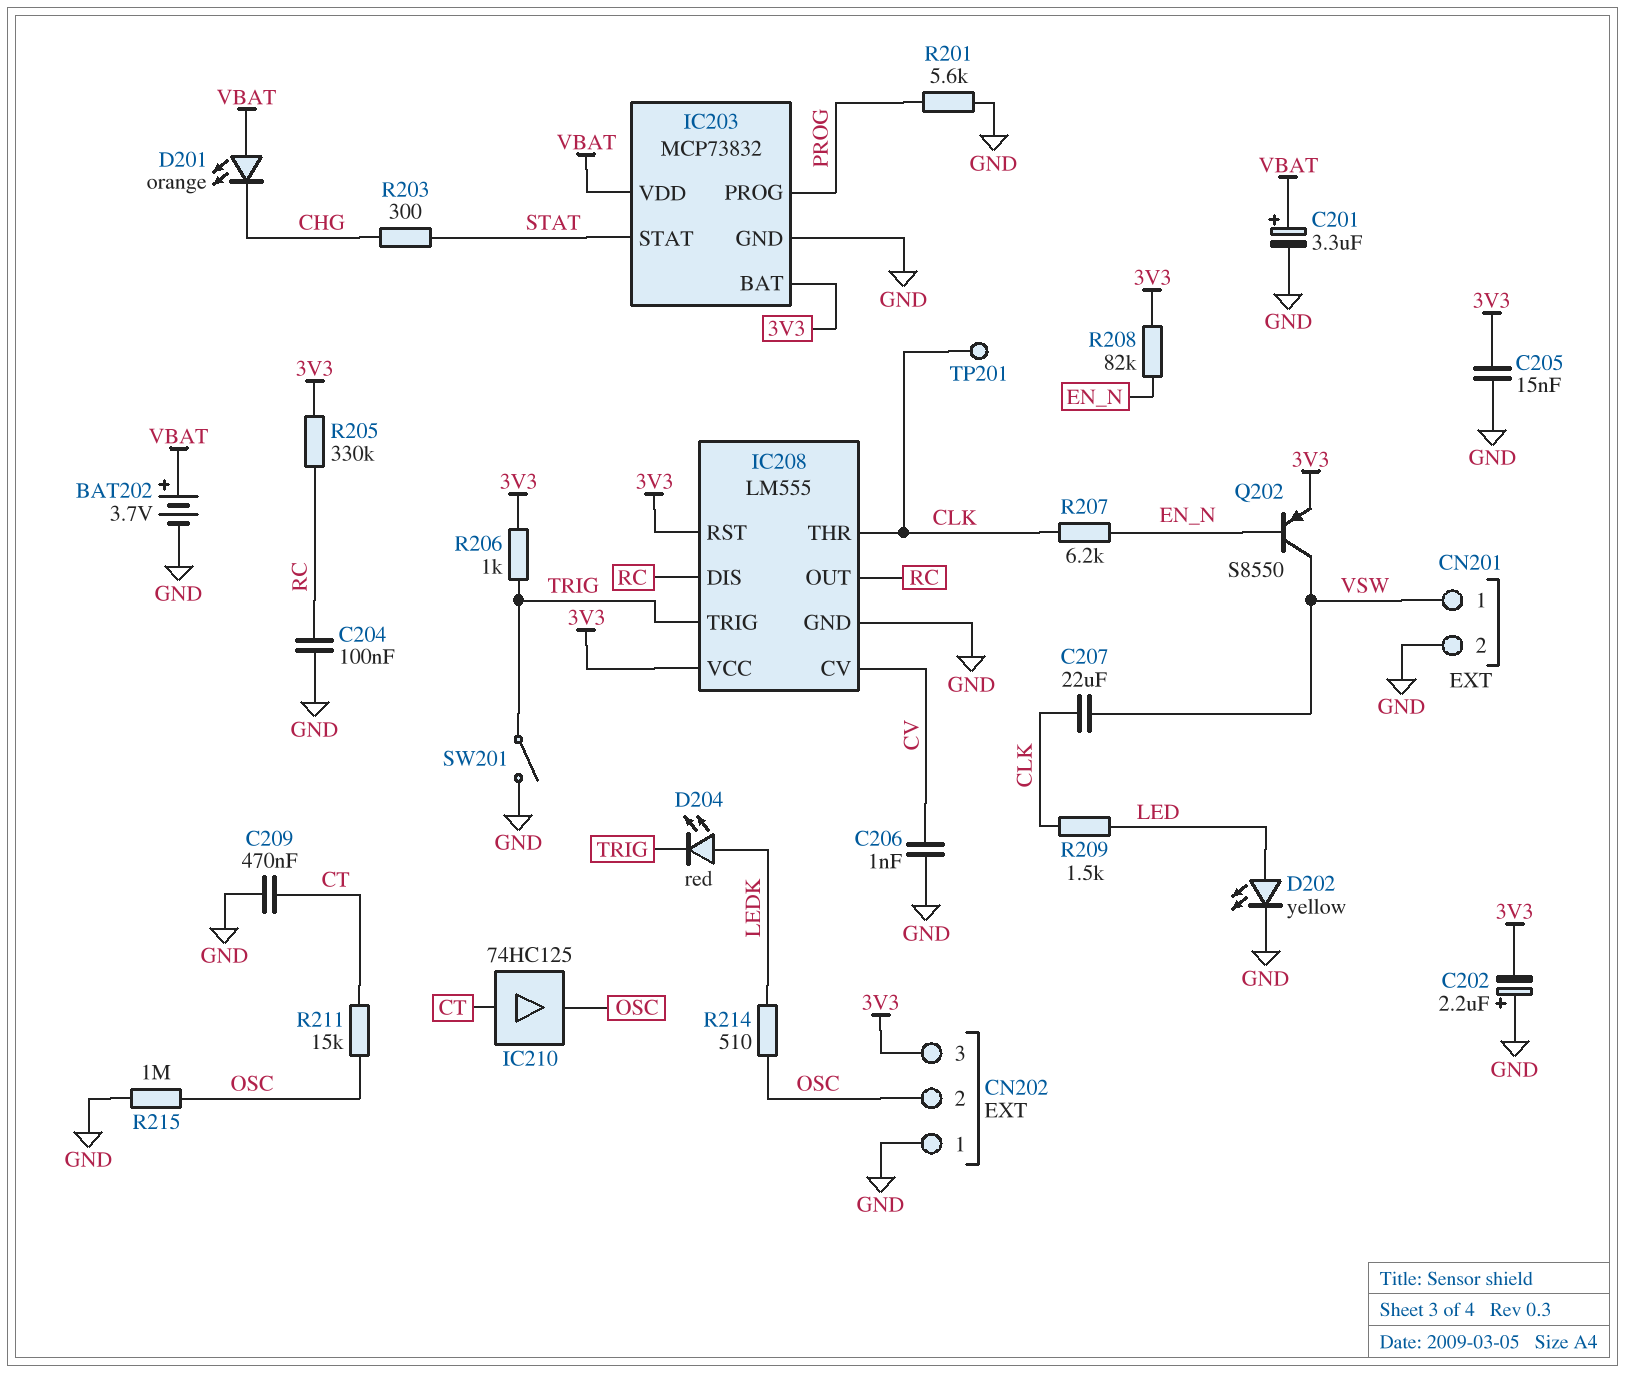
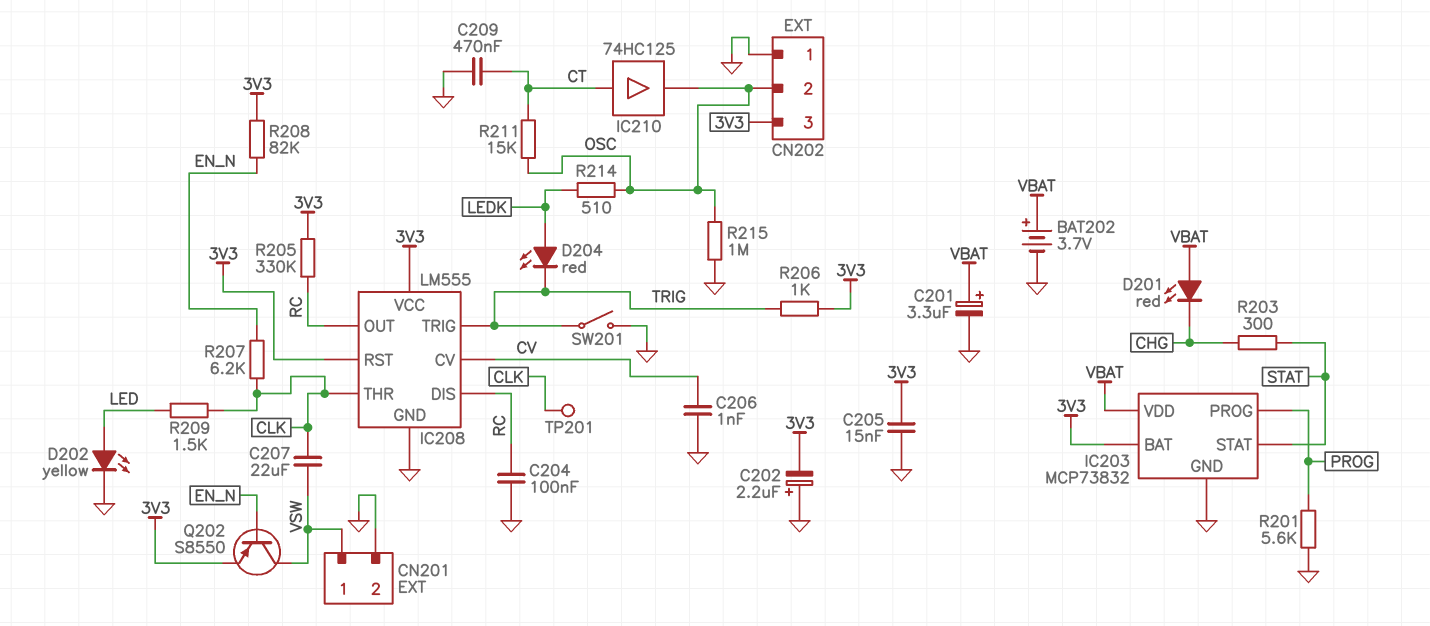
D201: LED orange (A VBAT, K CHG) -> LED red (A VBAT, K CHG)

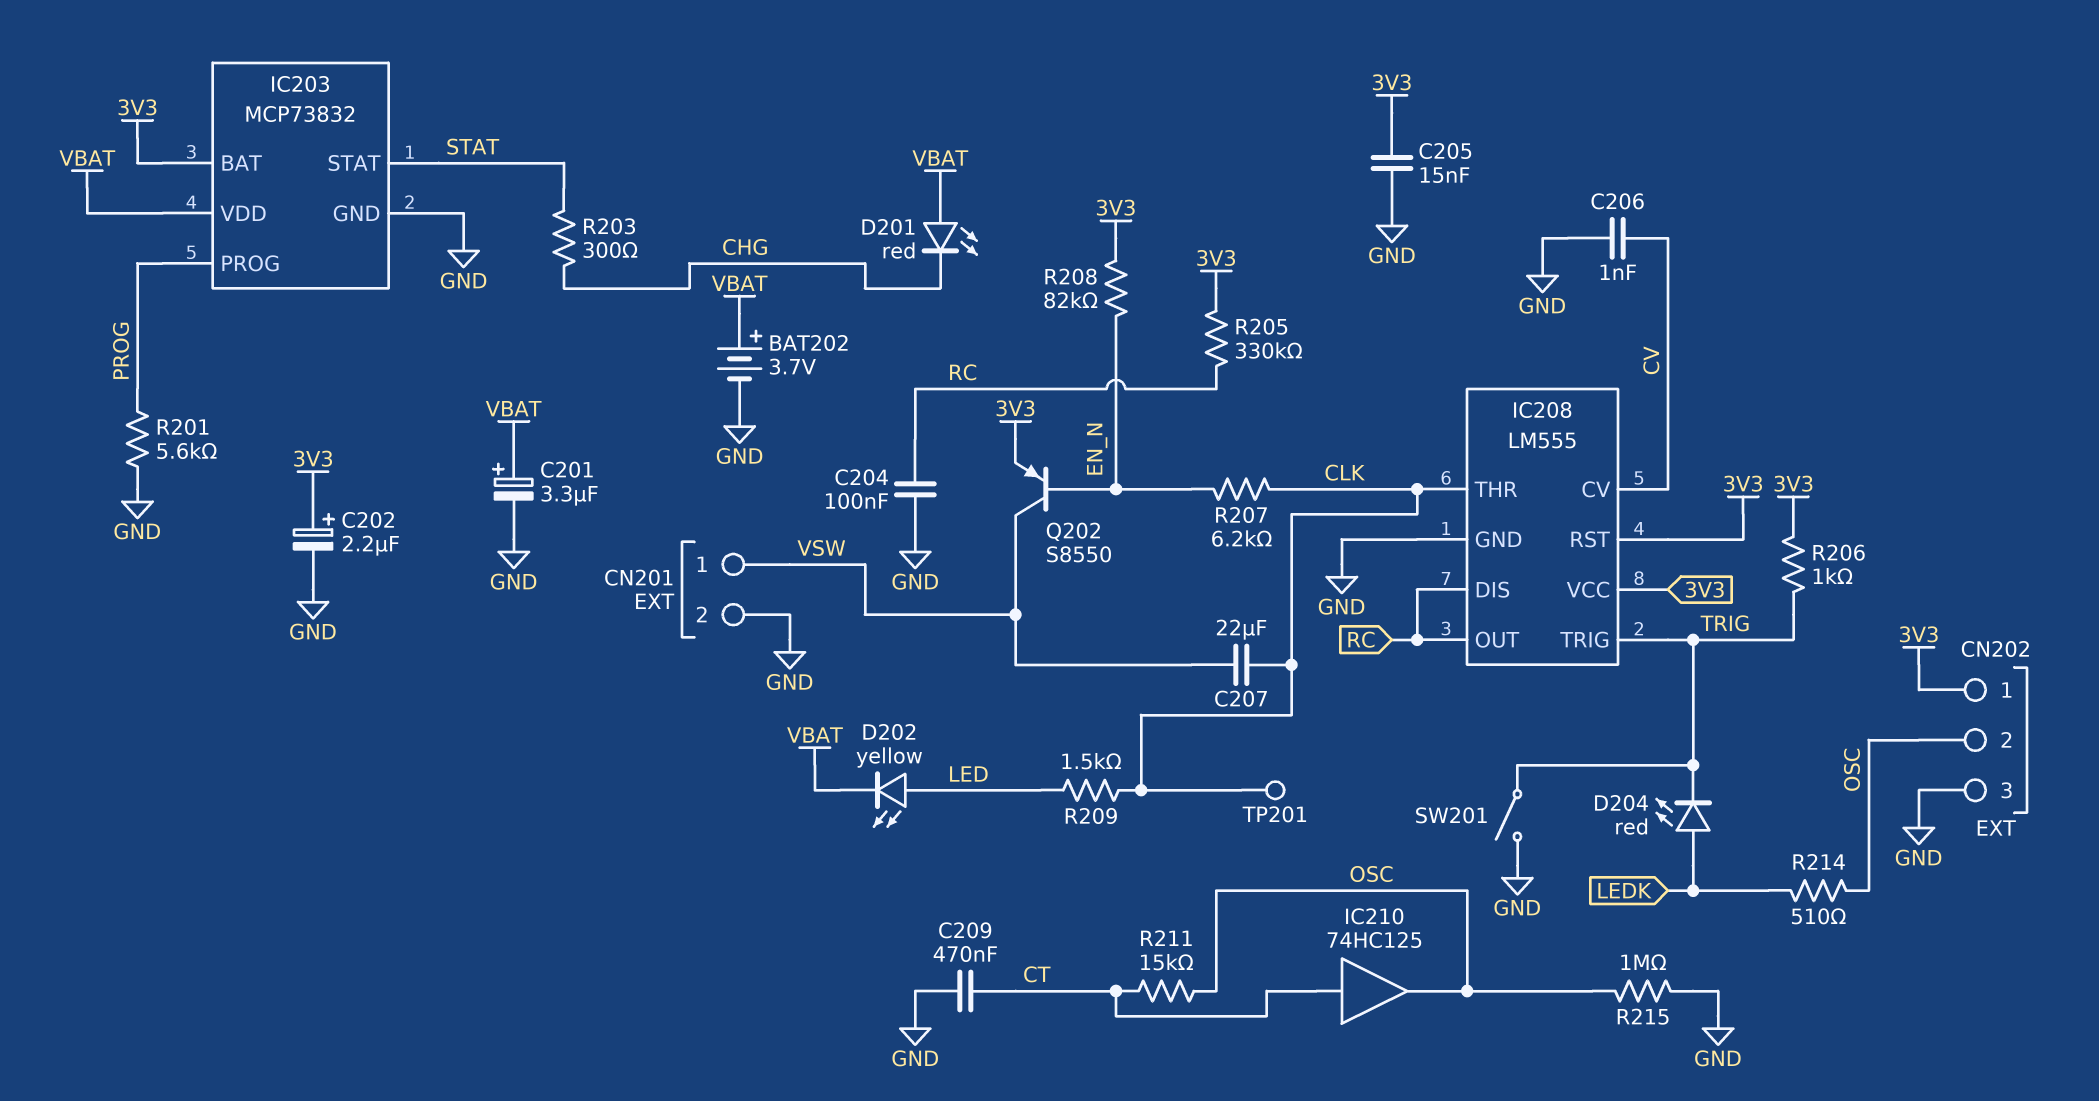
C202: 2.2uF (plus GND, minus 3V3) -> 2.2uF (plus 3V3, minus GND)
CN202 pin 1: GND -> 3V3
CN202 pin 3: 3V3 -> GND
D202: LED yellow (A LED, K GND) -> LED yellow (A LED, K VBAT)

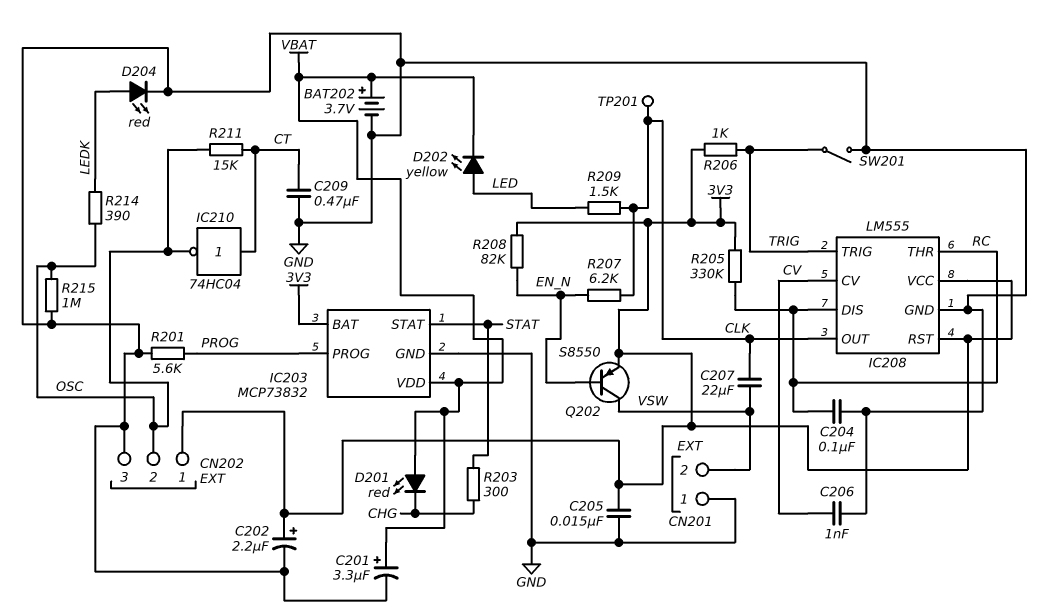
CN201 pin 1: VSW -> GND
CN201 pin 2: GND -> VSW
D204: LED red (A LEDK, K TRIG) -> LED red (A LEDK, K GND)
IC208 pin OUT: RC -> CLK
IC208 pin THR: CLK -> RC
IC210: buffer 74HC125 (in CT, out OSC) -> NOT 74HC04 (in CT, out OSC)
R214: 510 (LEDK, OSC) -> 390 (LEDK, OSC)

